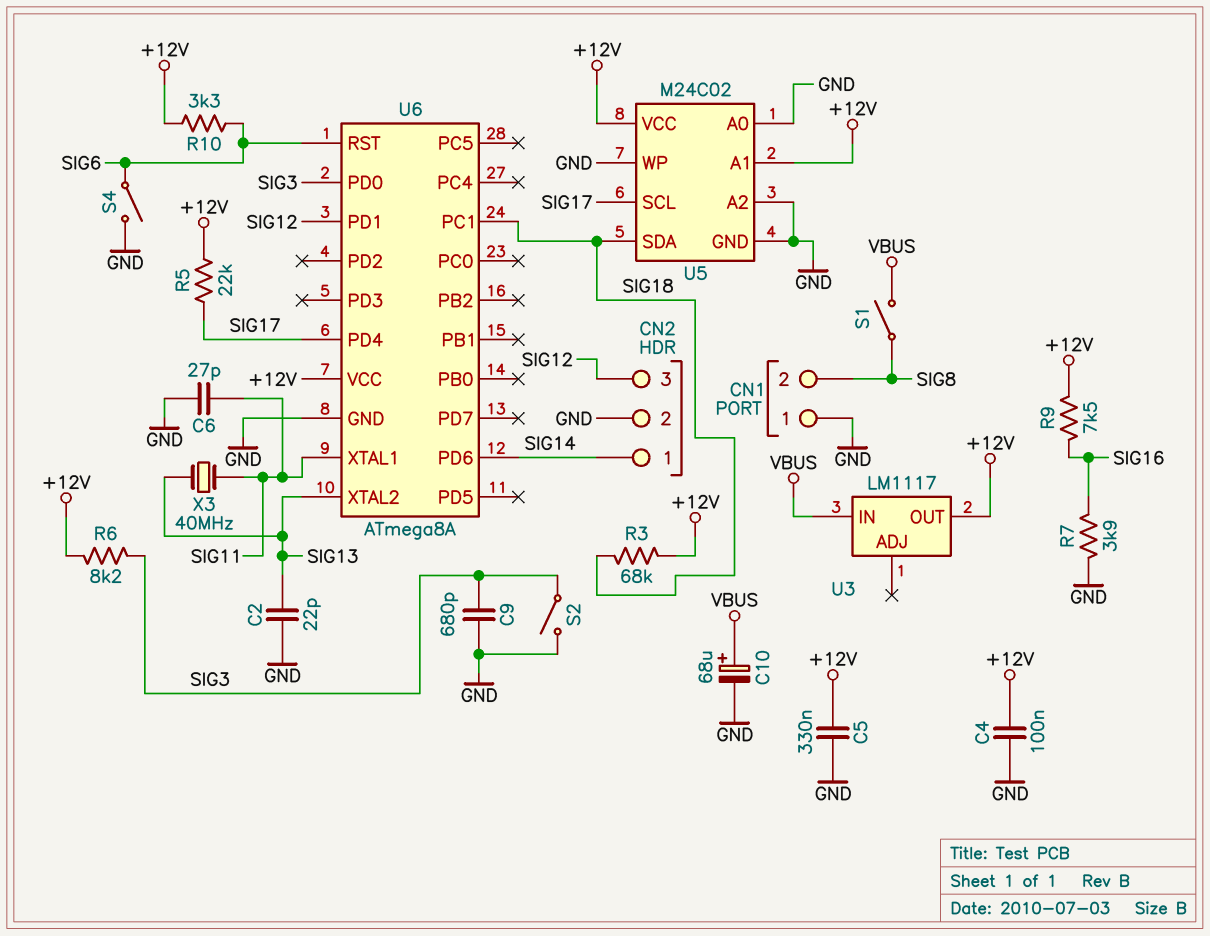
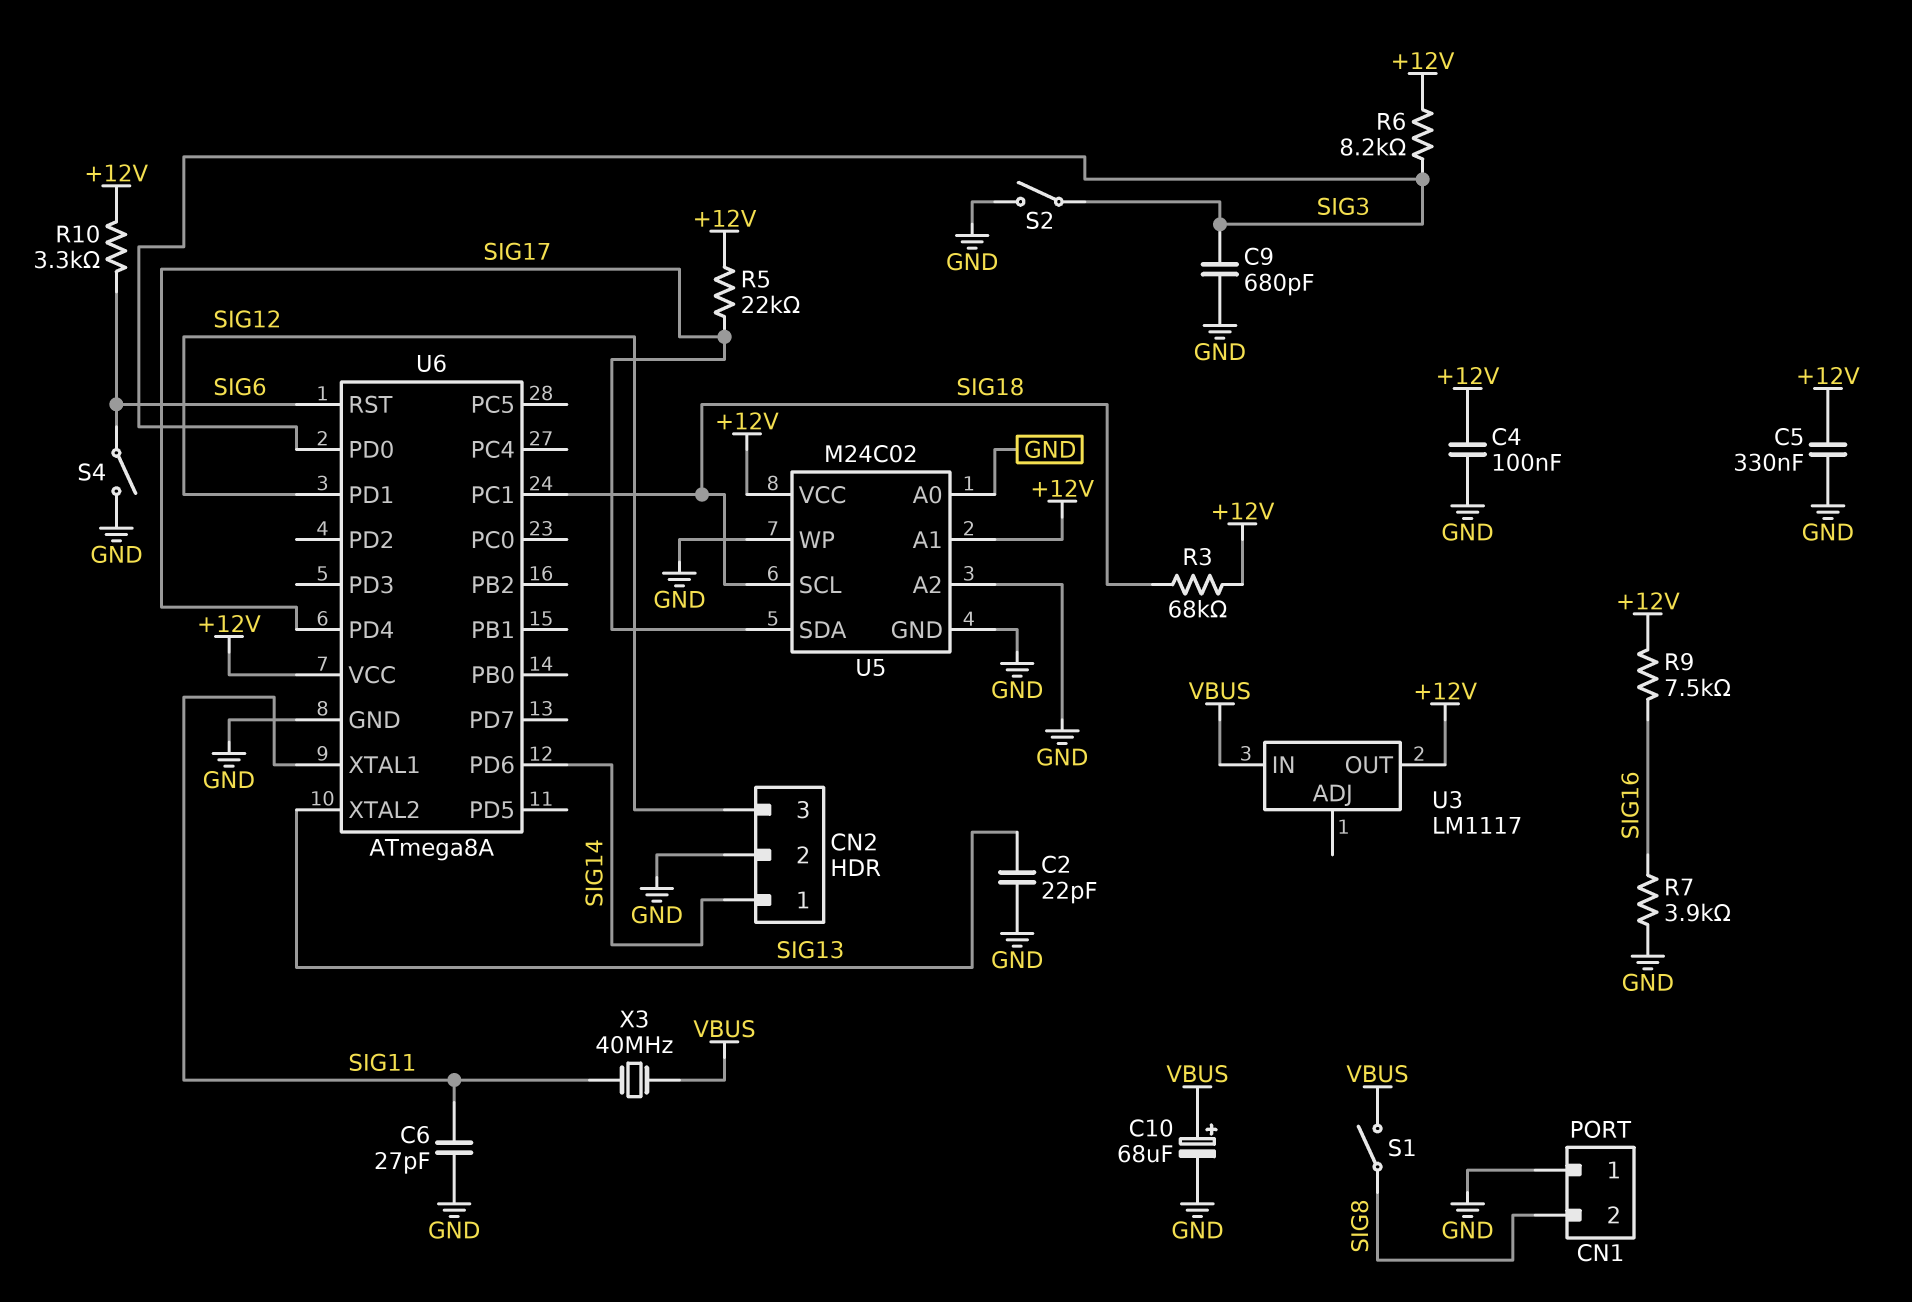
U5 pin SCL: SIG17 -> SIG18
U5 pin SDA: SIG18 -> SIG17
X3: 40MHz (SIG11, SIG13) -> 40MHz (SIG11, VBUS)

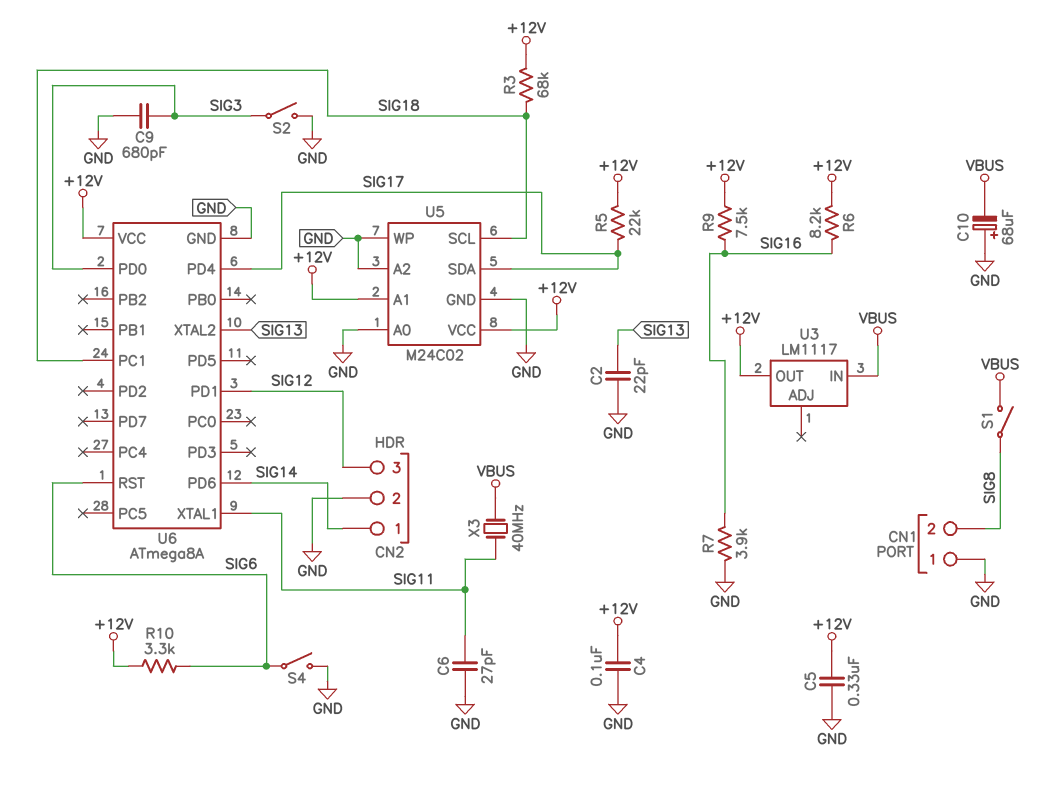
C10: 68uF (plus VBUS, minus GND) -> 68uF (plus GND, minus VBUS)
R6: 8.2k (+12V, SIG3) -> 8.2k (+12V, SIG16)

